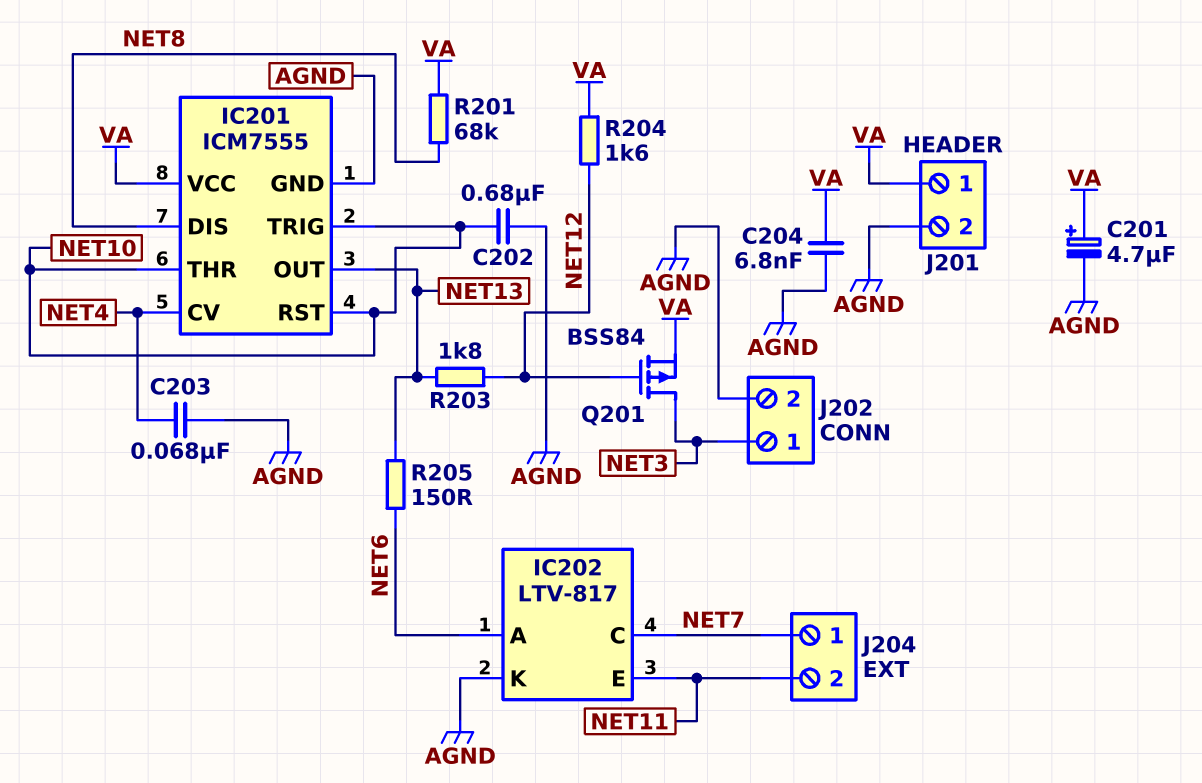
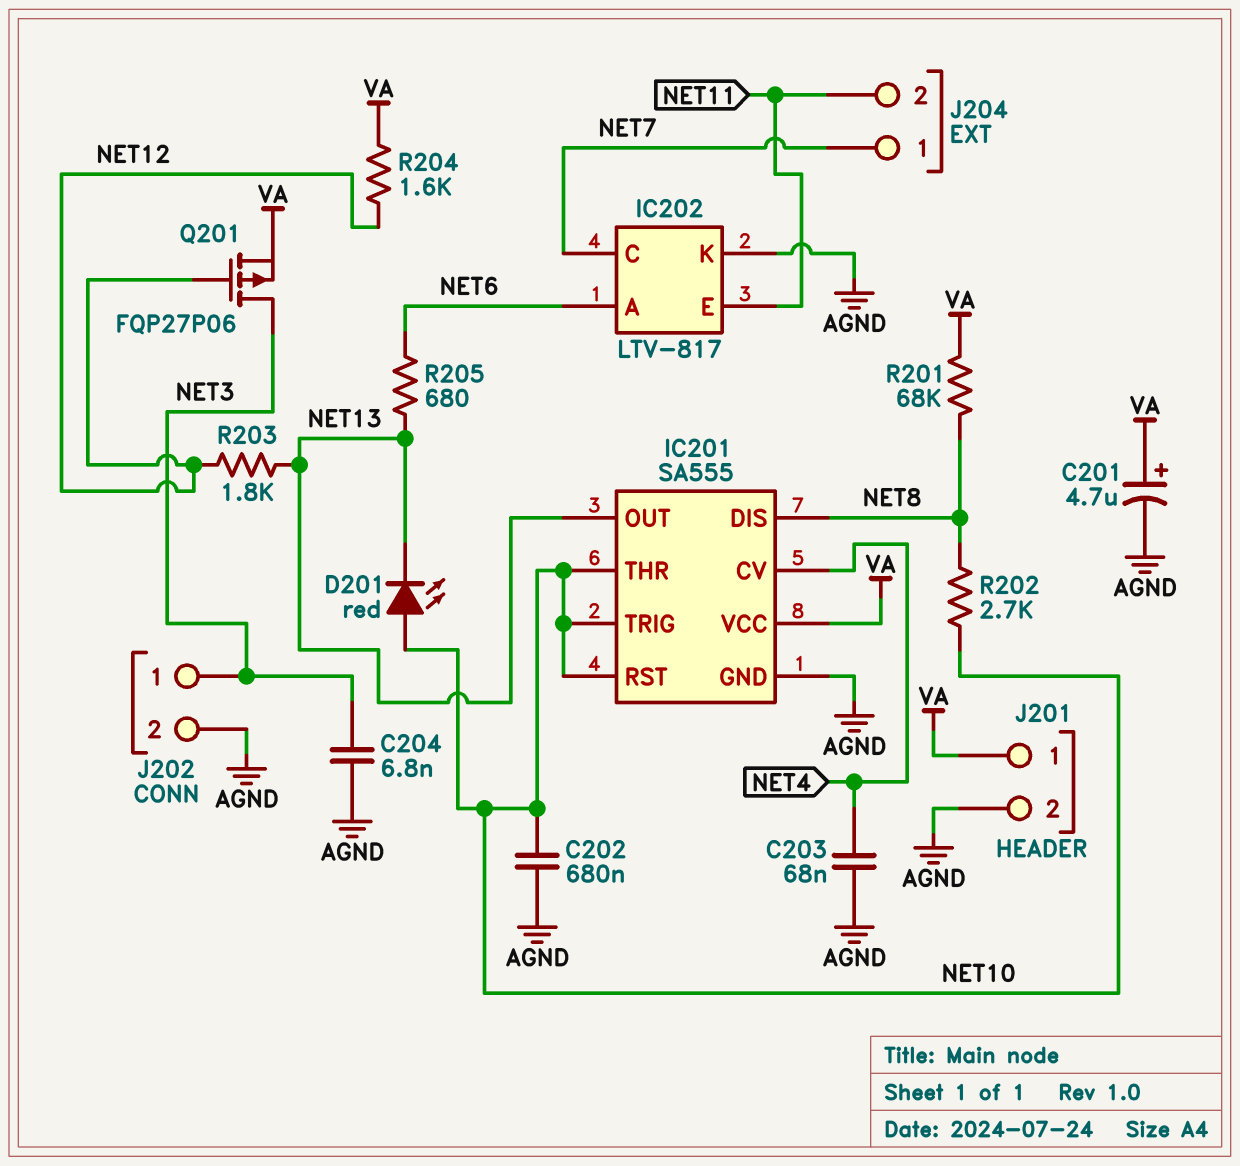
C204: 6.8nF (AGND, VA) -> 6.8nF (AGND, NET3)
D201: none -> LED red (A NET10, K NET13)
IC201: ICM7555 -> SA555
Q201: PMOS BSS84 (G NET12, D NET3, S VA) -> PMOS FQP27P06 (G NET12, D NET3, S VA)
R202: none -> 2.7k (NET8, NET10)
R205: 150 (NET6, NET13) -> 680 (NET6, NET13)

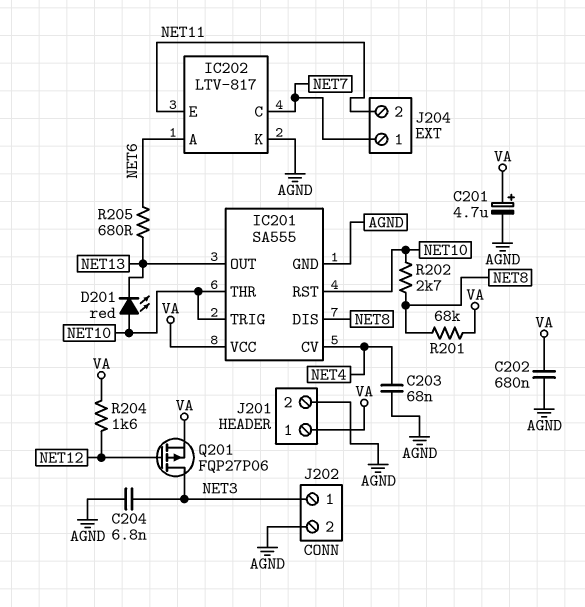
C202: 680nF (AGND, NET10) -> 680nF (AGND, VA)
R203: 1.8k (NET12, NET13) -> none

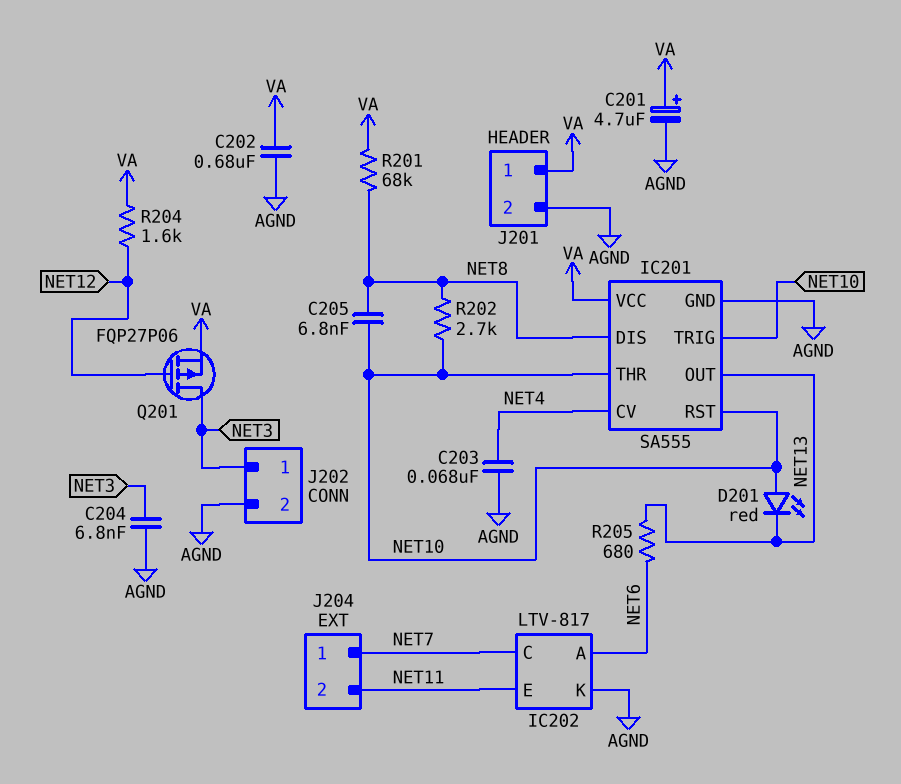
C205: none -> 6.8nF (NET8, NET10)

